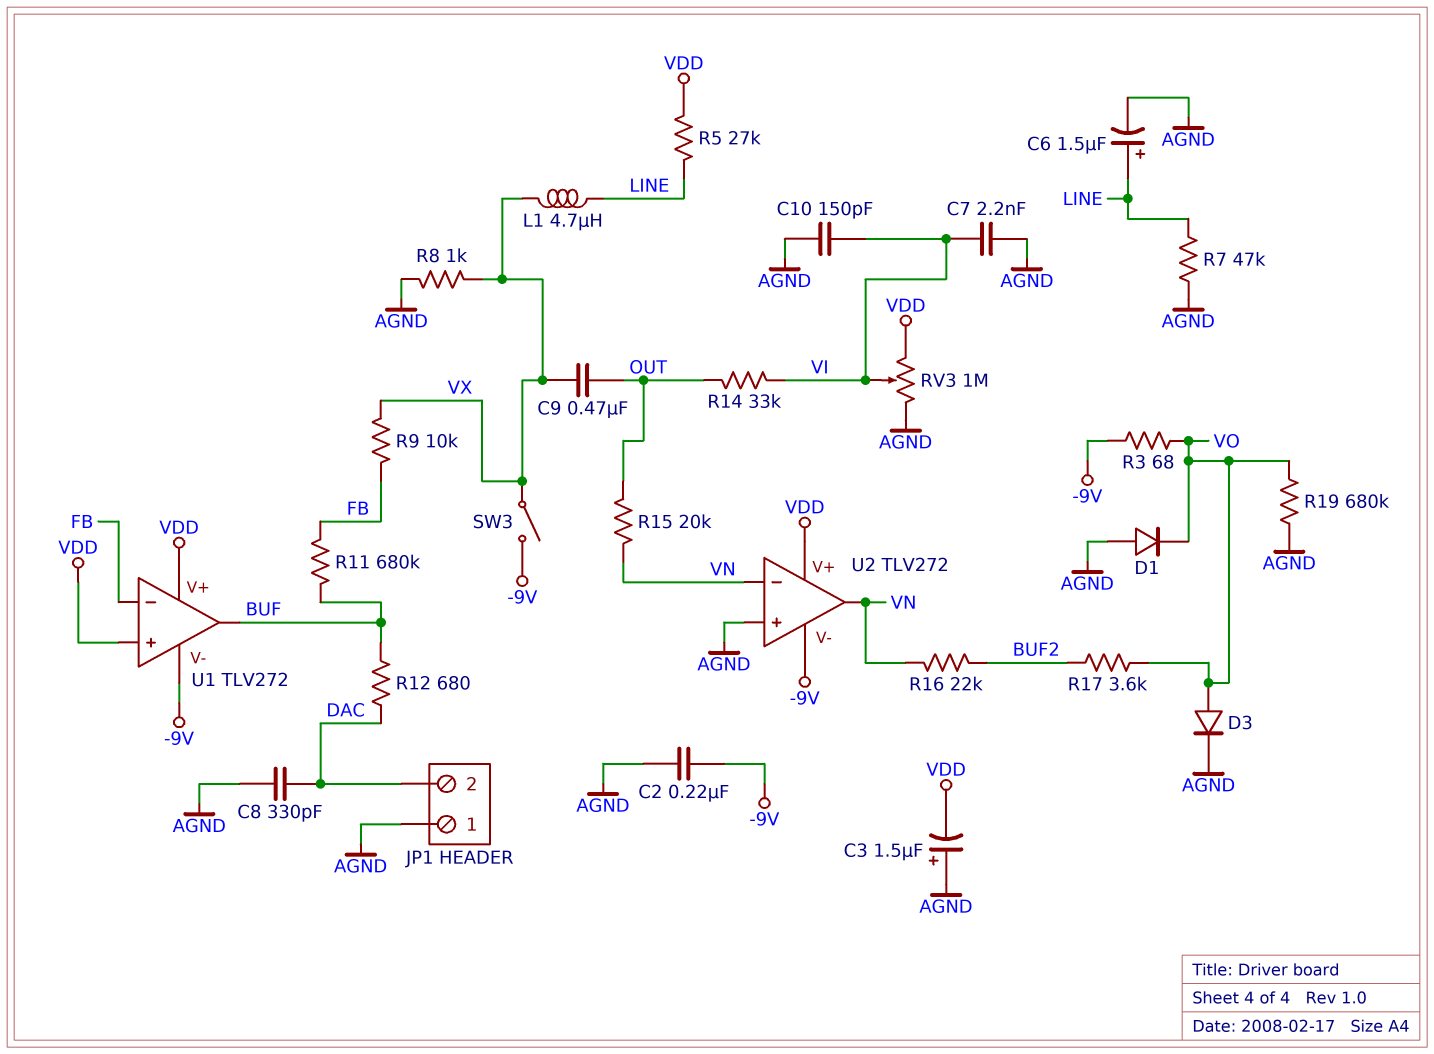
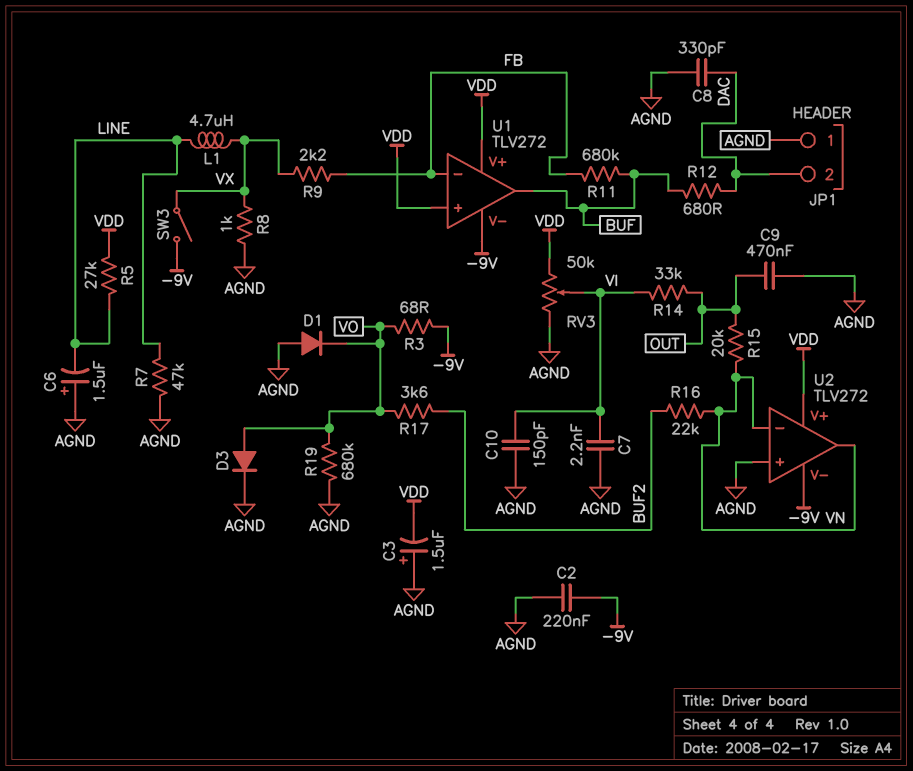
C6: 1.5uF (plus LINE, minus AGND) -> 1.5uF (plus AGND, minus LINE)
C9: 470nF (OUT, VX) -> 470nF (AGND, OUT)
R9: 10k (FB, VX) -> 2.2k (FB, VX)
RV3: 1M (AGND, VDD, wiper VI) -> 50k (AGND, VDD, wiper VI)

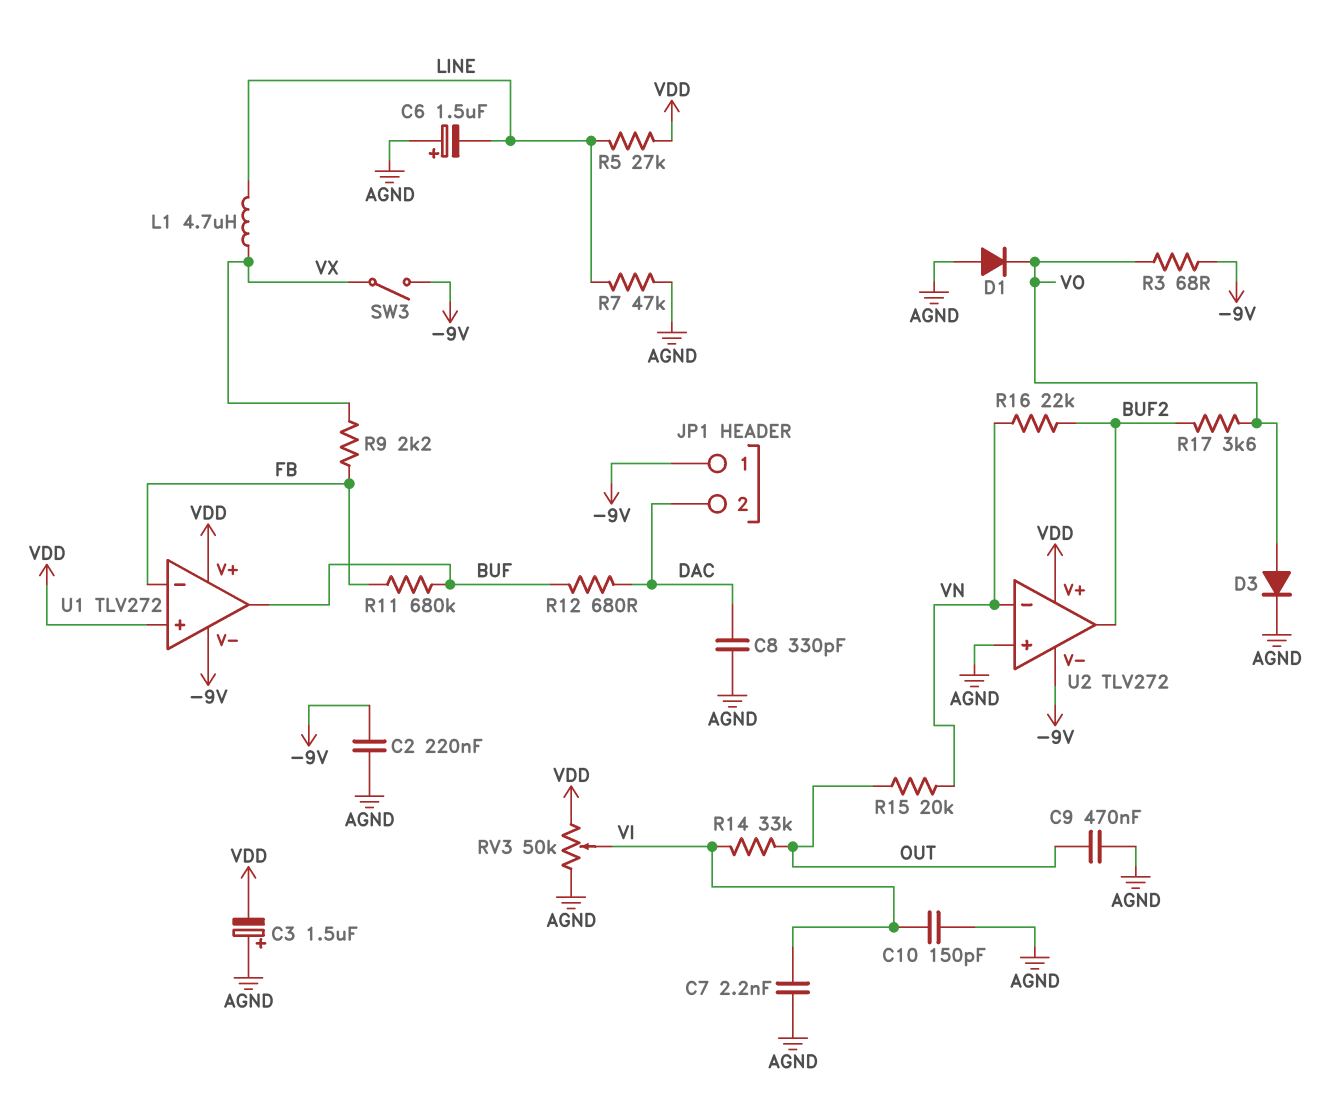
JP1 pin 1: AGND -> -9V
R8: 1k (AGND, VX) -> none
R19: 680k (AGND, VO) -> none
U2 pin out: VN -> BUF2

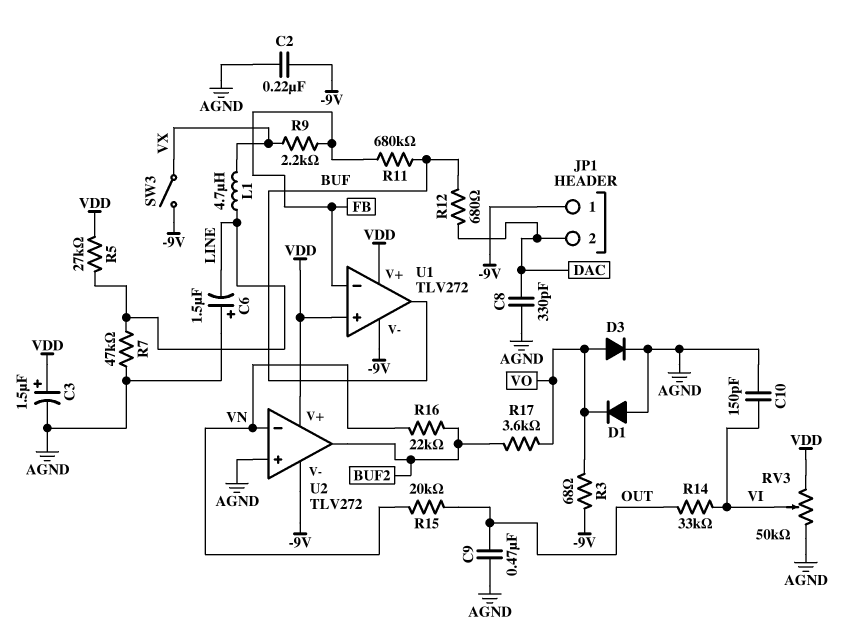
C3: 1.5uF (plus AGND, minus VDD) -> 1.5uF (plus VDD, minus AGND)
C7: 2.2nF (AGND, VI) -> none

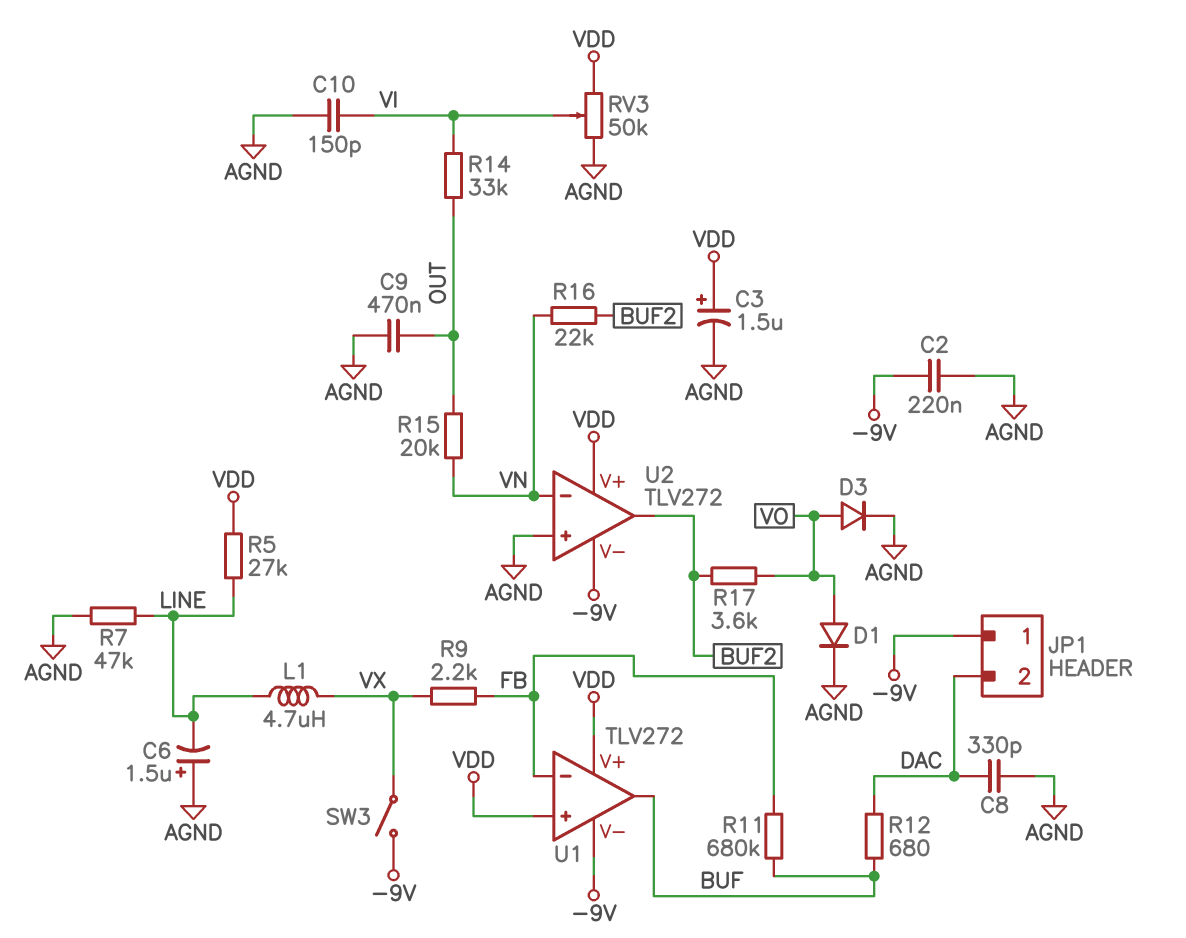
D1: diode (A AGND, K VO) -> diode (A VO, K AGND)
R3: 68 (-9V, VO) -> none

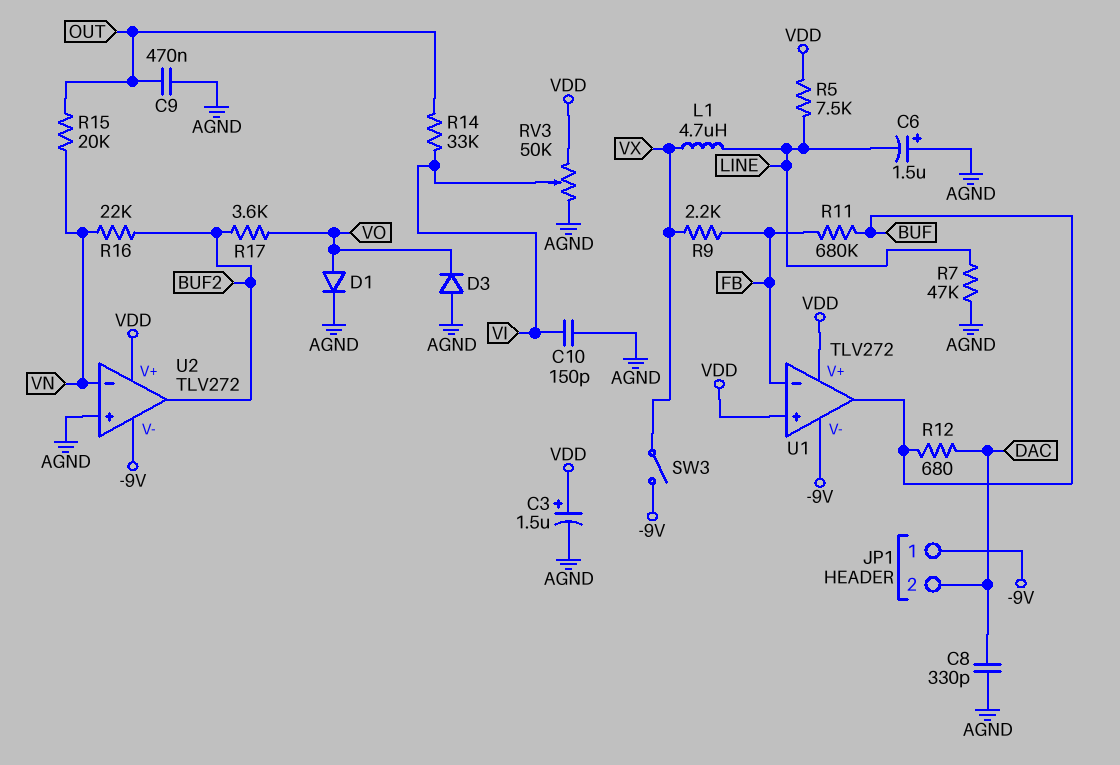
C2: 220nF (-9V, AGND) -> none
D3: diode (A VO, K AGND) -> diode (A AGND, K VO)
R5: 27k (LINE, VDD) -> 7.5k (LINE, VDD)

